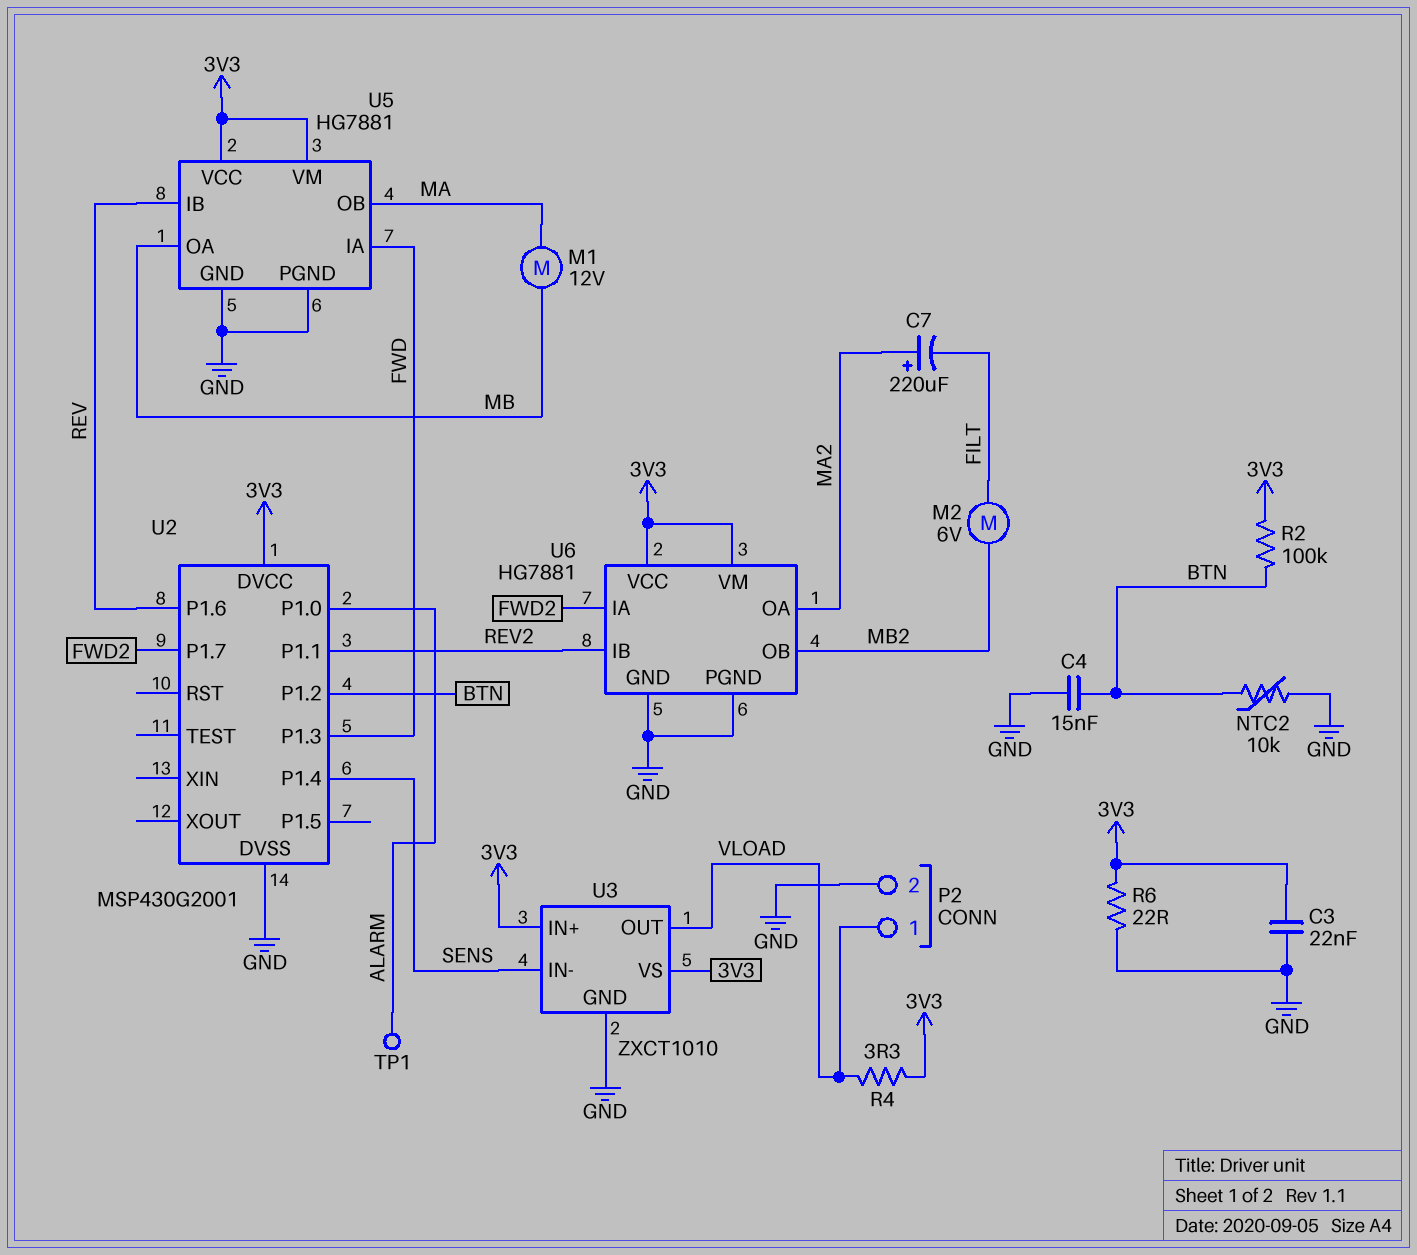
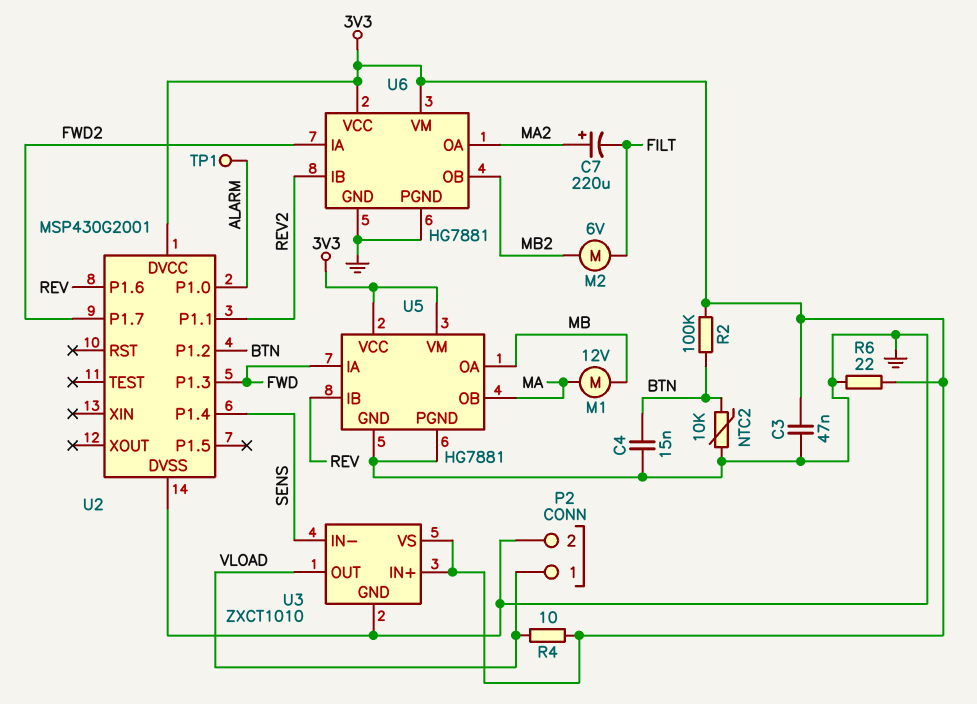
C3: 22nF (3V3, GND) -> 47nF (3V3, GND)
R4: 3.3 (3V3, VLOAD) -> 10 (3V3, VLOAD)

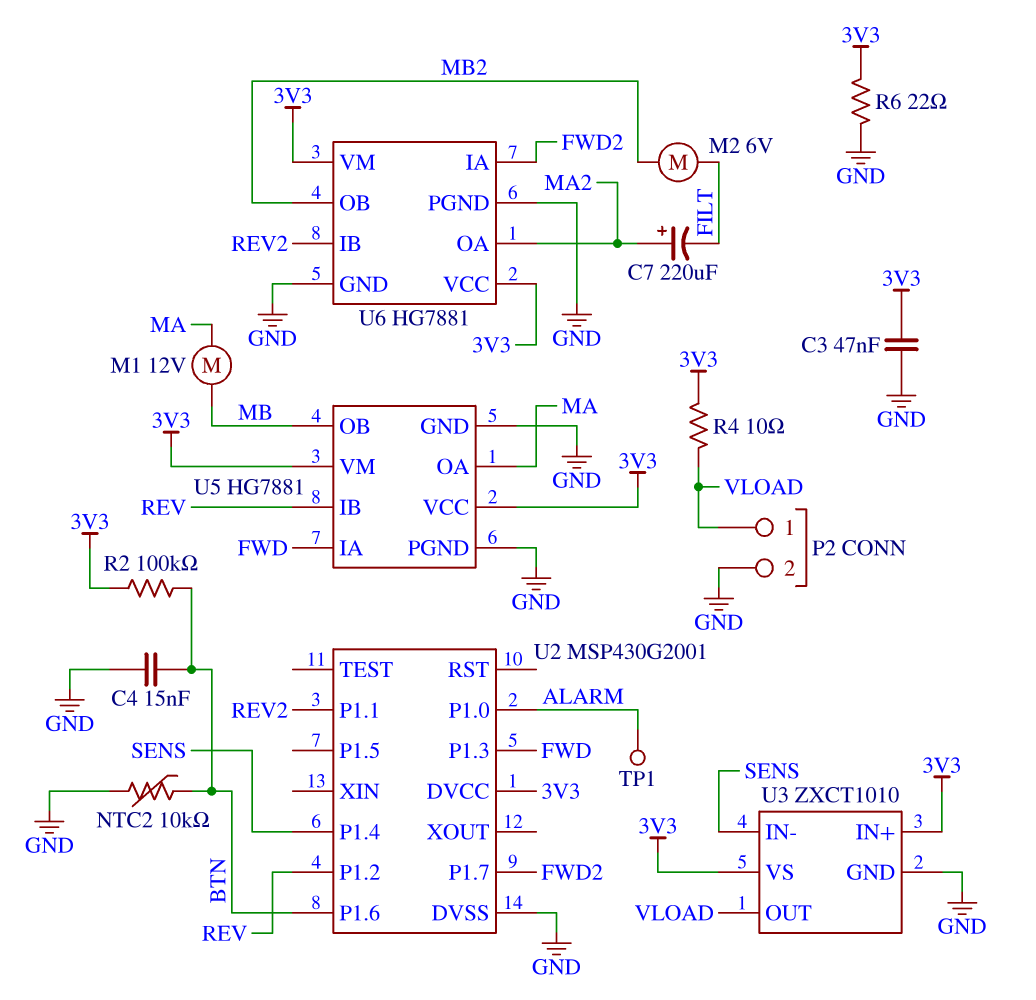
U2 pin P1.2: BTN -> REV
U2 pin P1.6: REV -> BTN
U5 pin OA: MB -> MA
U5 pin OB: MA -> MB

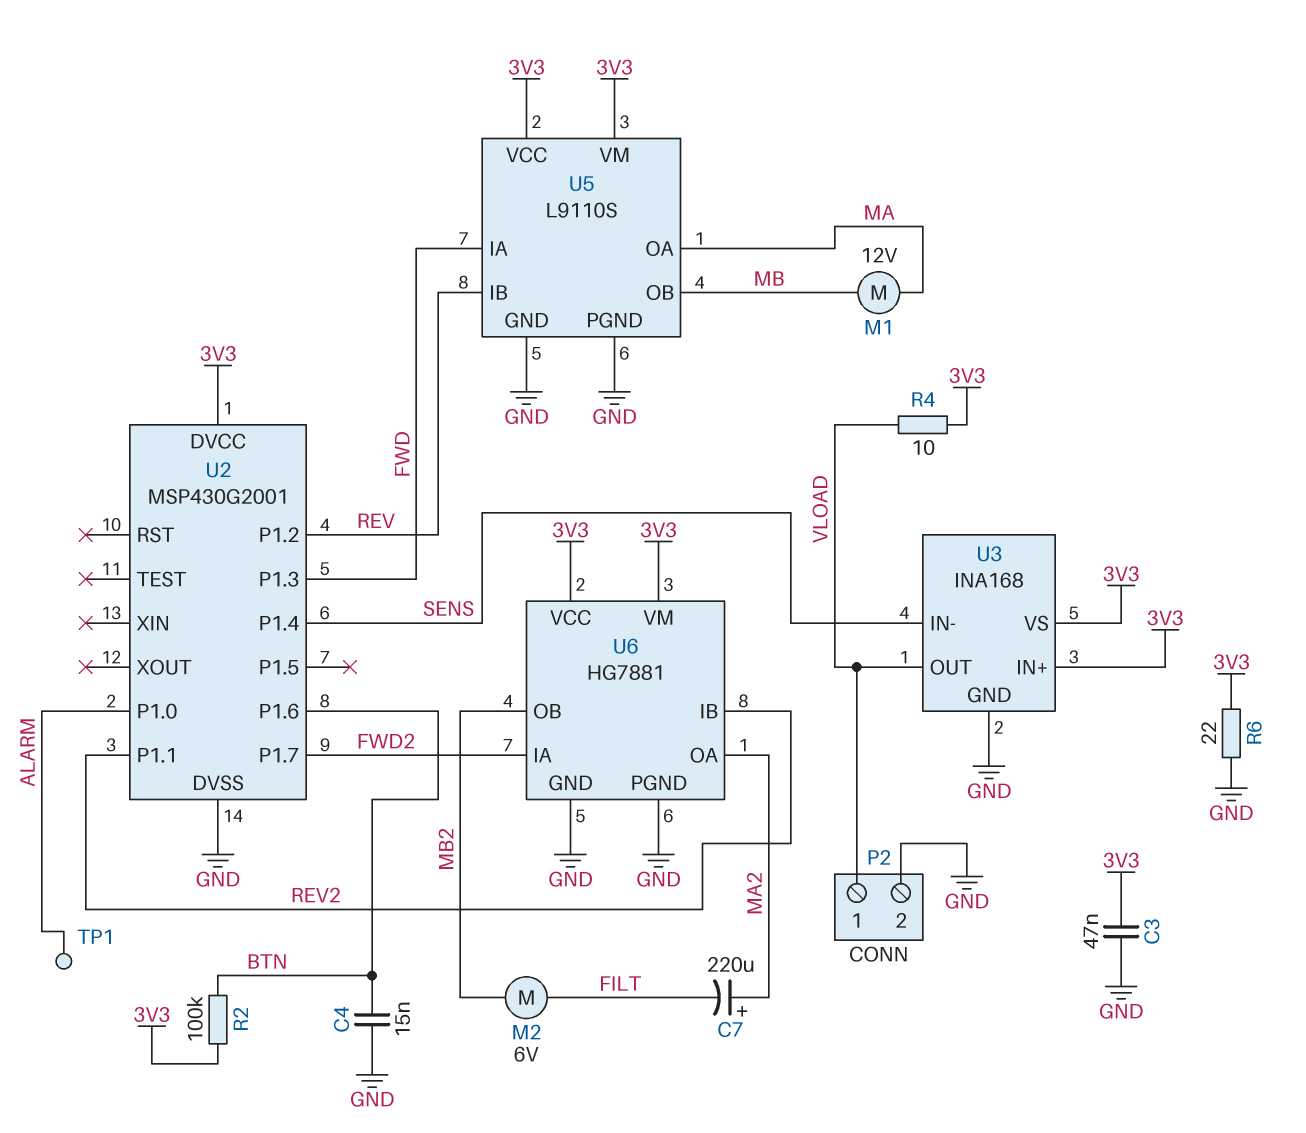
NTC2: 10k (BTN, GND) -> none
U3: ZXCT1010 -> INA168
U5: HG7881 -> L9110S

